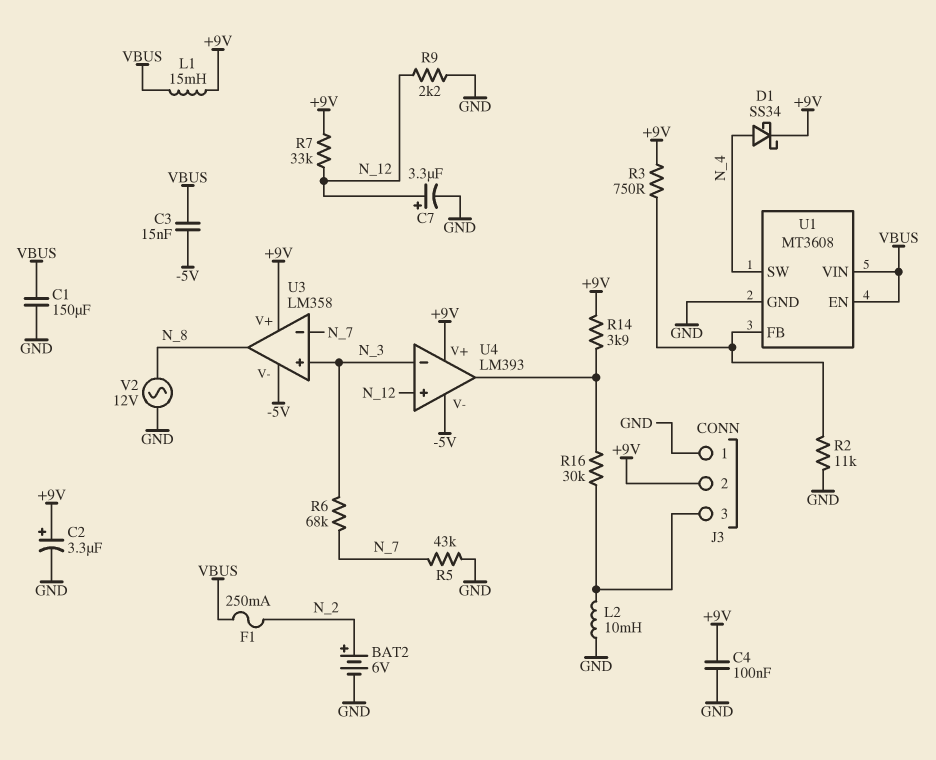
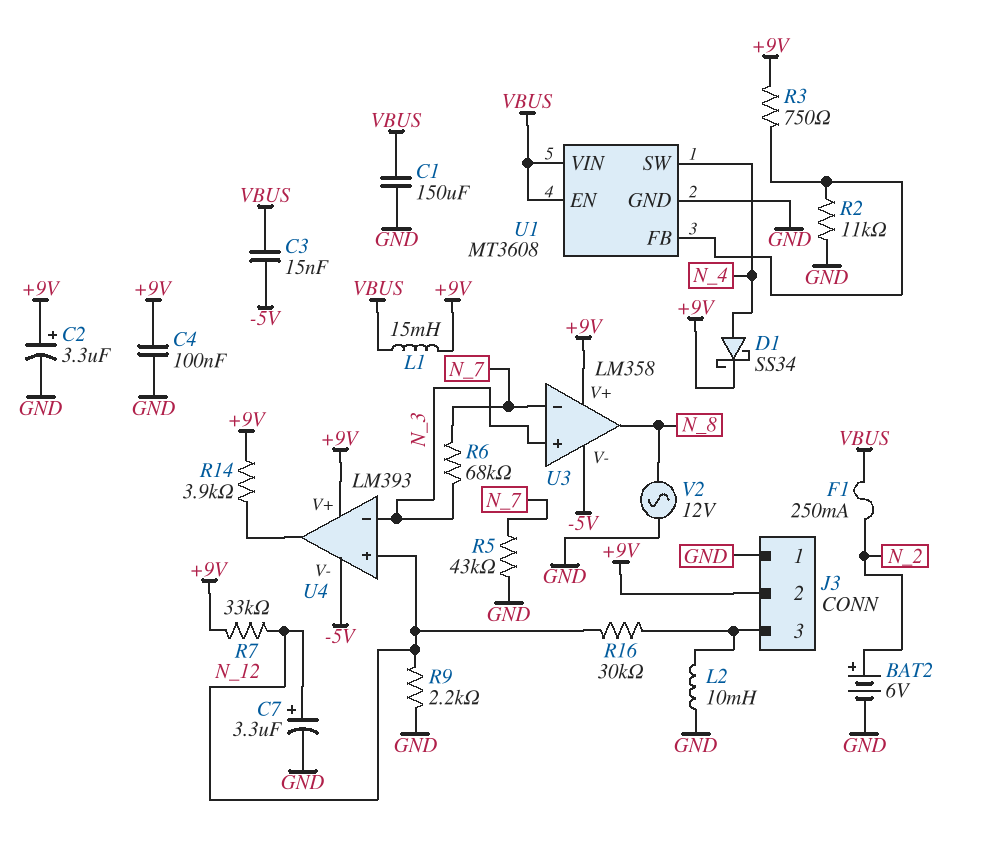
R16: 30k (J3/3, U4/out) -> 30k (J3/3, N_12)

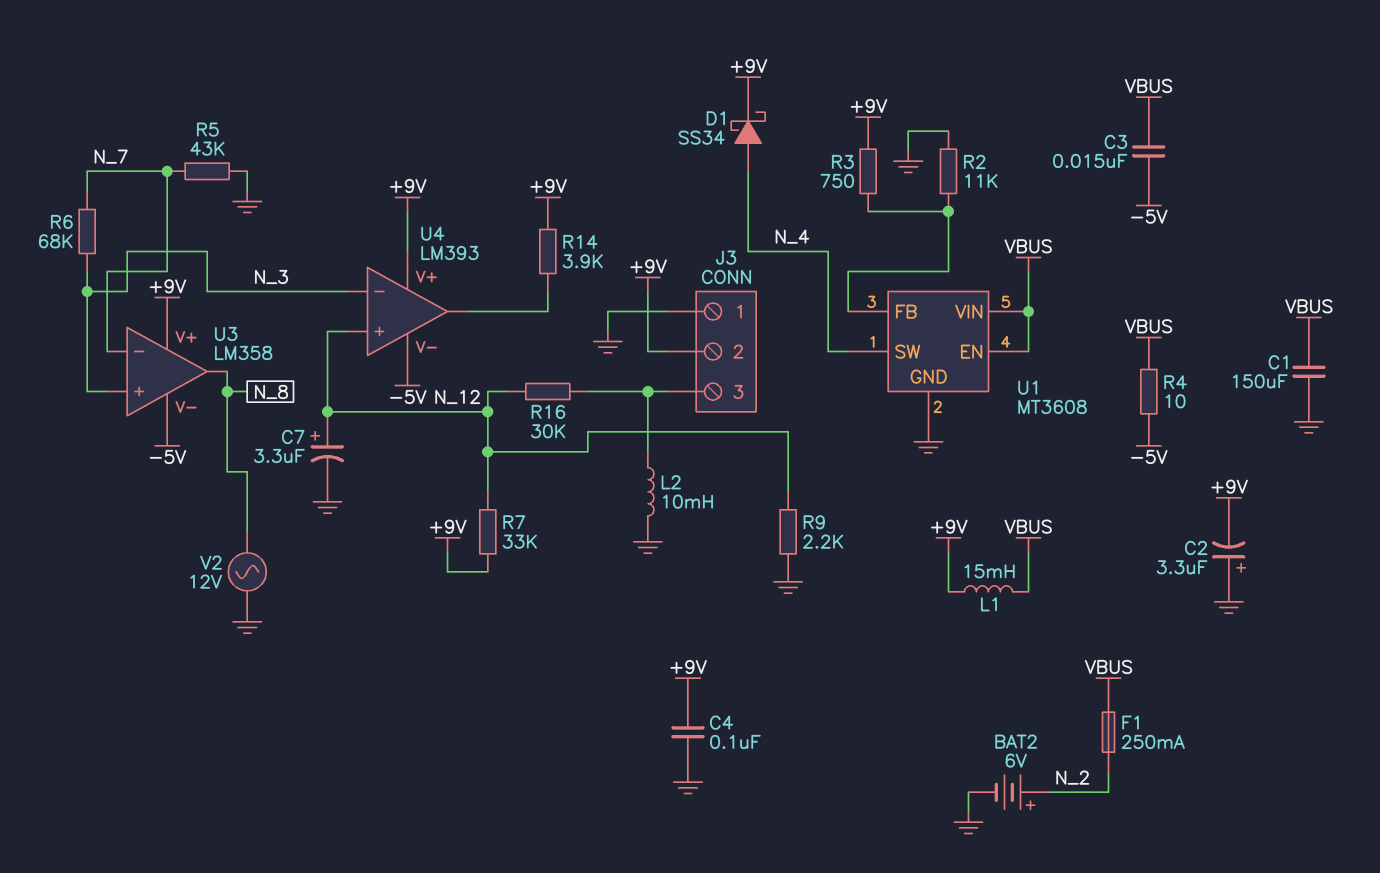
C2: 3.3uF (plus +9V, minus GND) -> 3.3uF (plus GND, minus +9V)
R4: none -> 10 (-5V, VBUS)

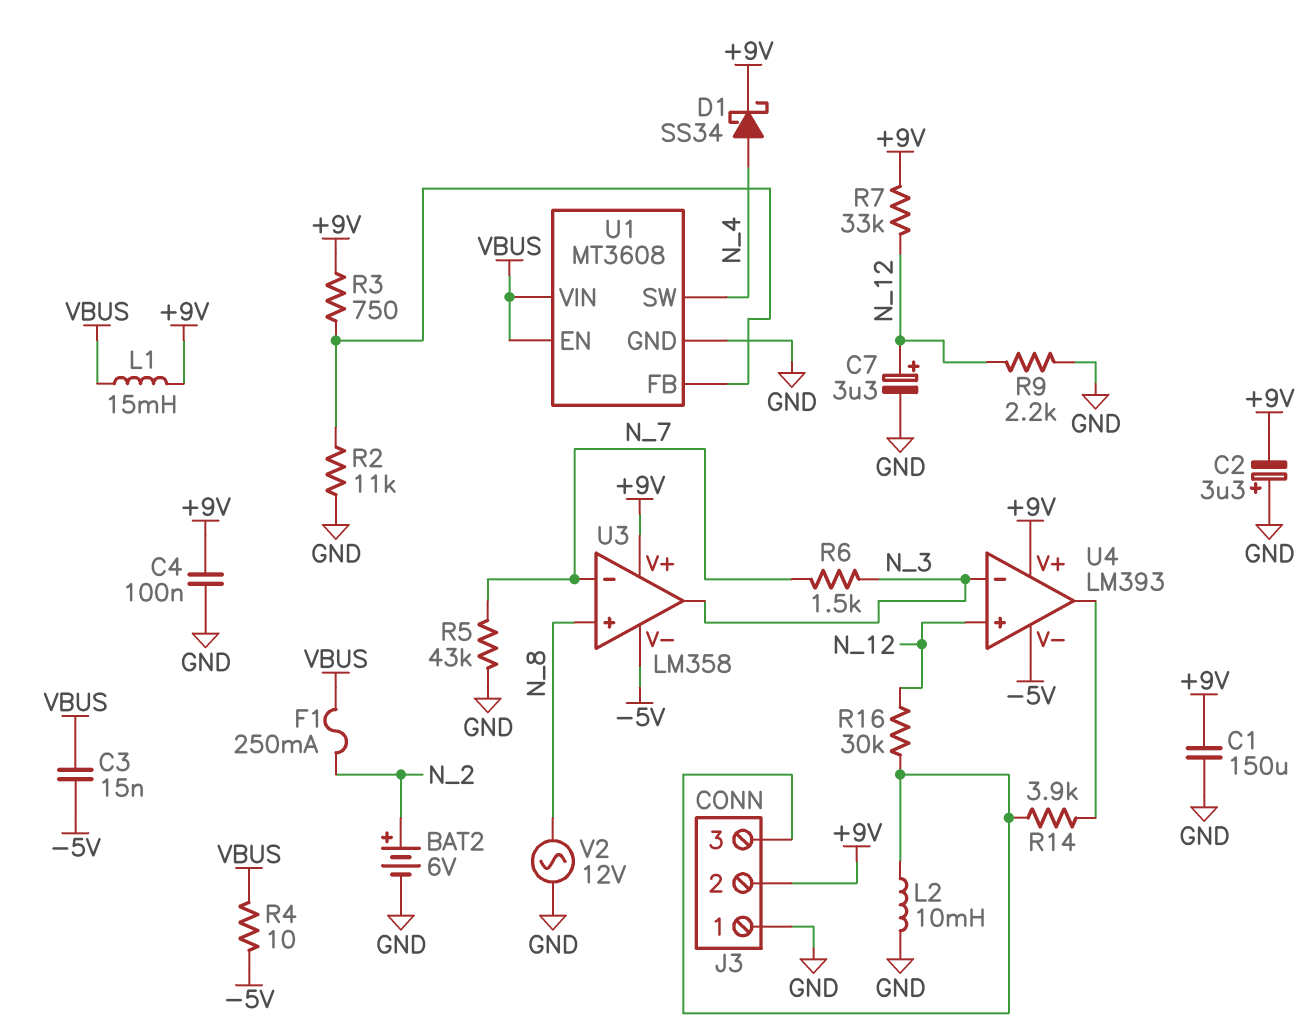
C1: 150uF (GND, VBUS) -> 150uF (+9V, GND)
R6: 68k (N_3, N_7) -> 1.5k (N_3, N_7)
R14: 3.9k (+9V, U4/out) -> 3.9k (J3/3, U4/out)
U3 pin in+: N_3 -> N_8
U3 pin out: N_8 -> N_3

